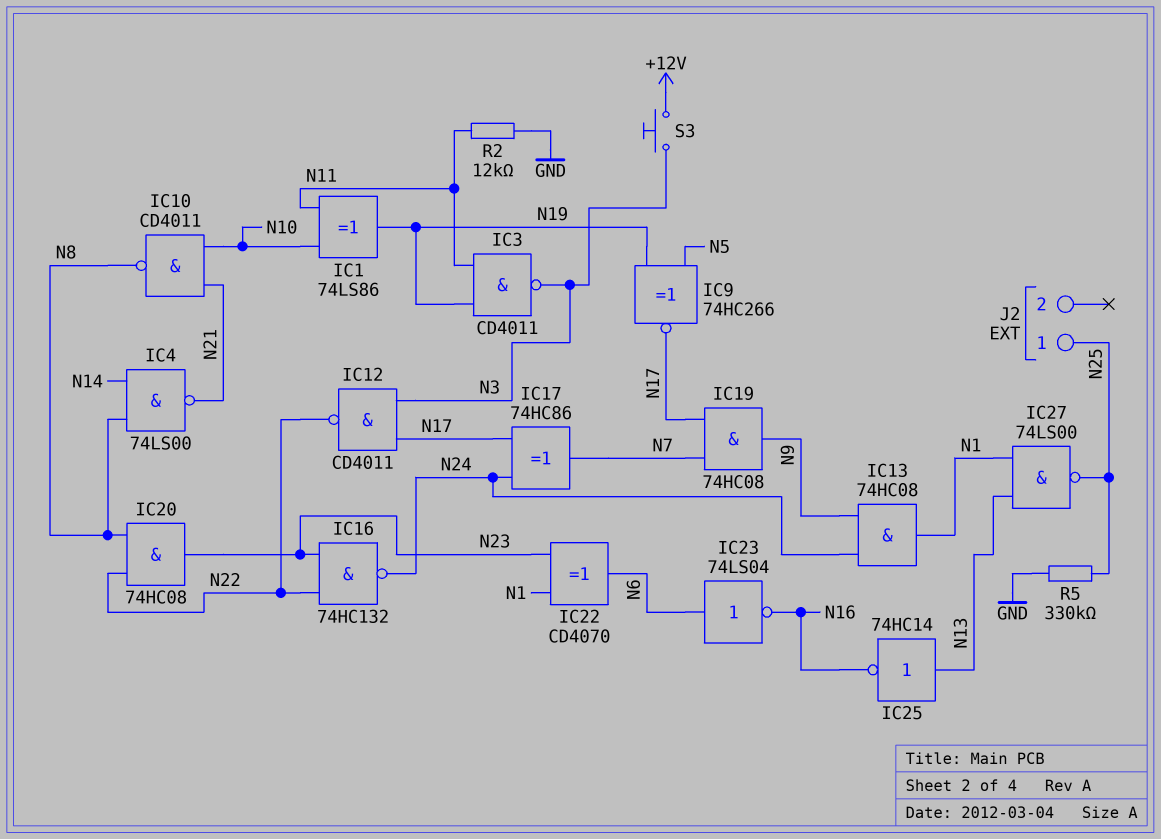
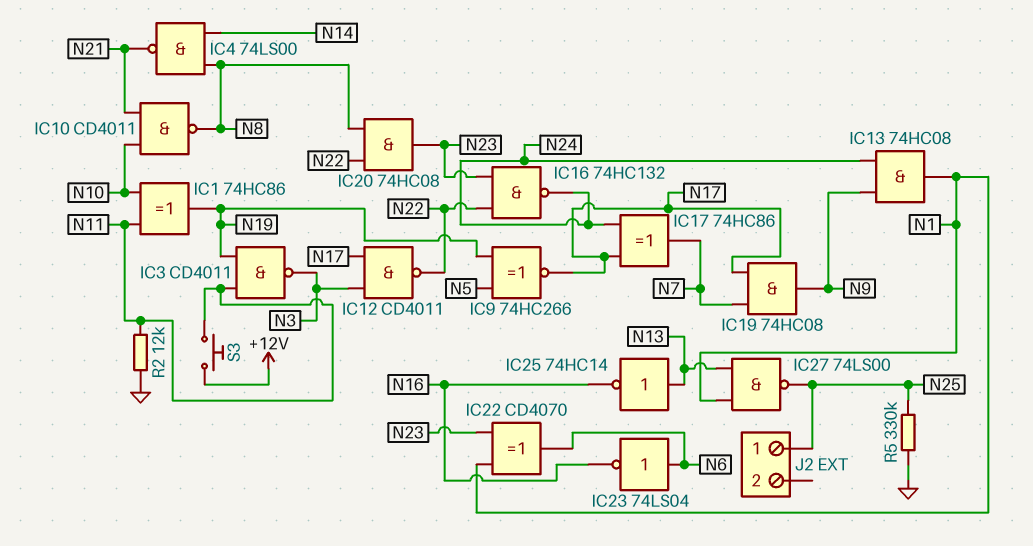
IC1: XOR 74LS86 (in N10, in N11, out N19) -> XOR 74HC86 (in N10, in N11, out N19)
S3: button (+12V, N3) -> button (+12V, N11)

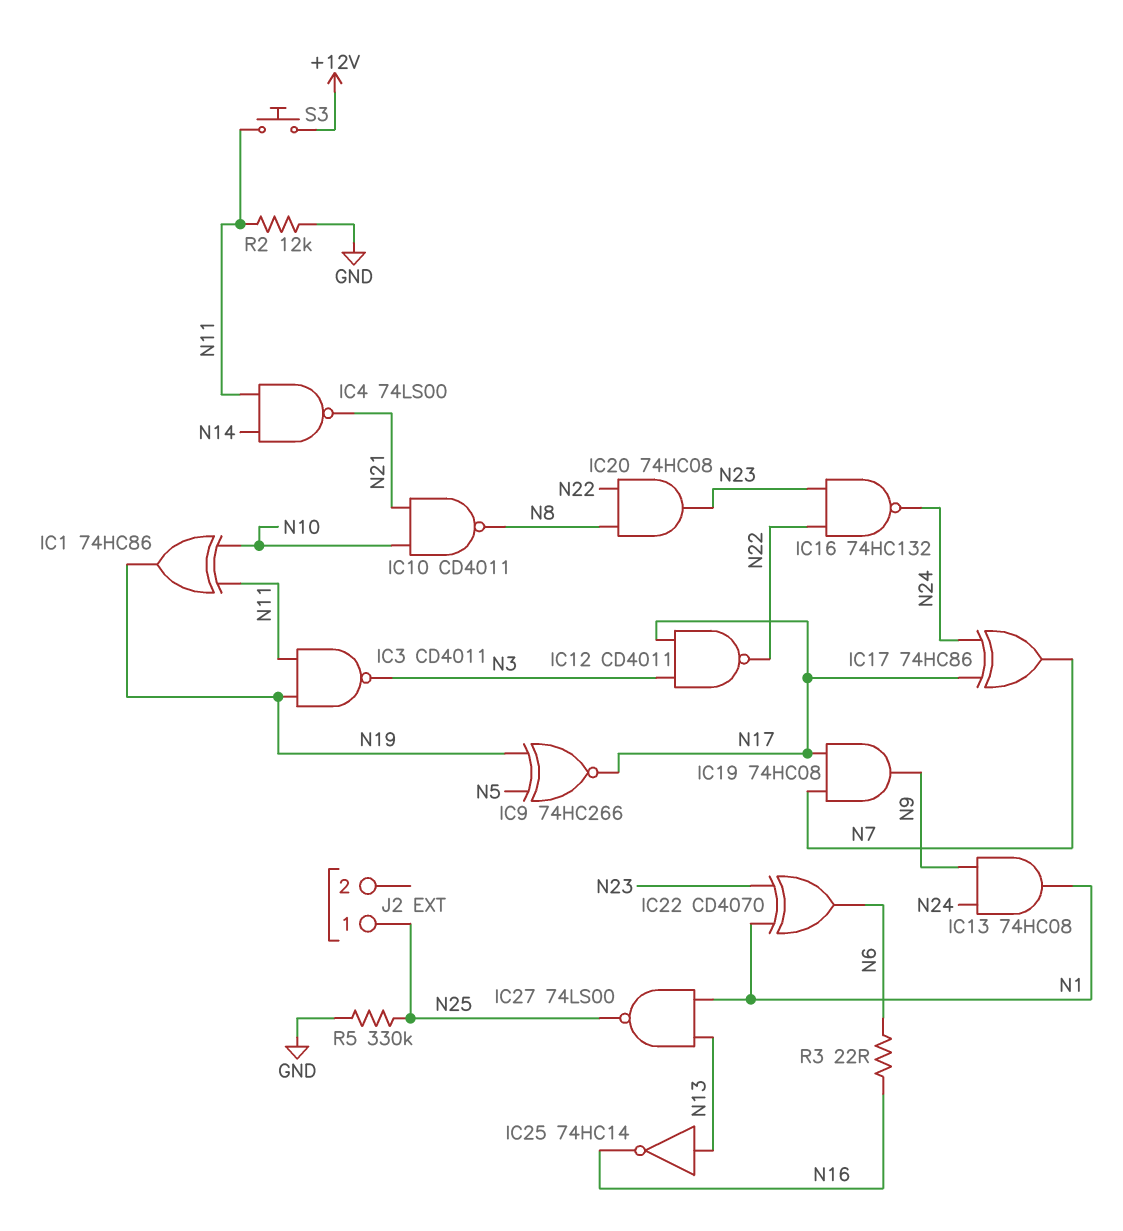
IC4: NAND 74LS00 (in N8, in N14, out N21) -> NAND 74LS00 (in N11, in N14, out N21)
IC23: NOT 74LS04 (in N6, out N16) -> none
R3: none -> 22 (N6, N16)

